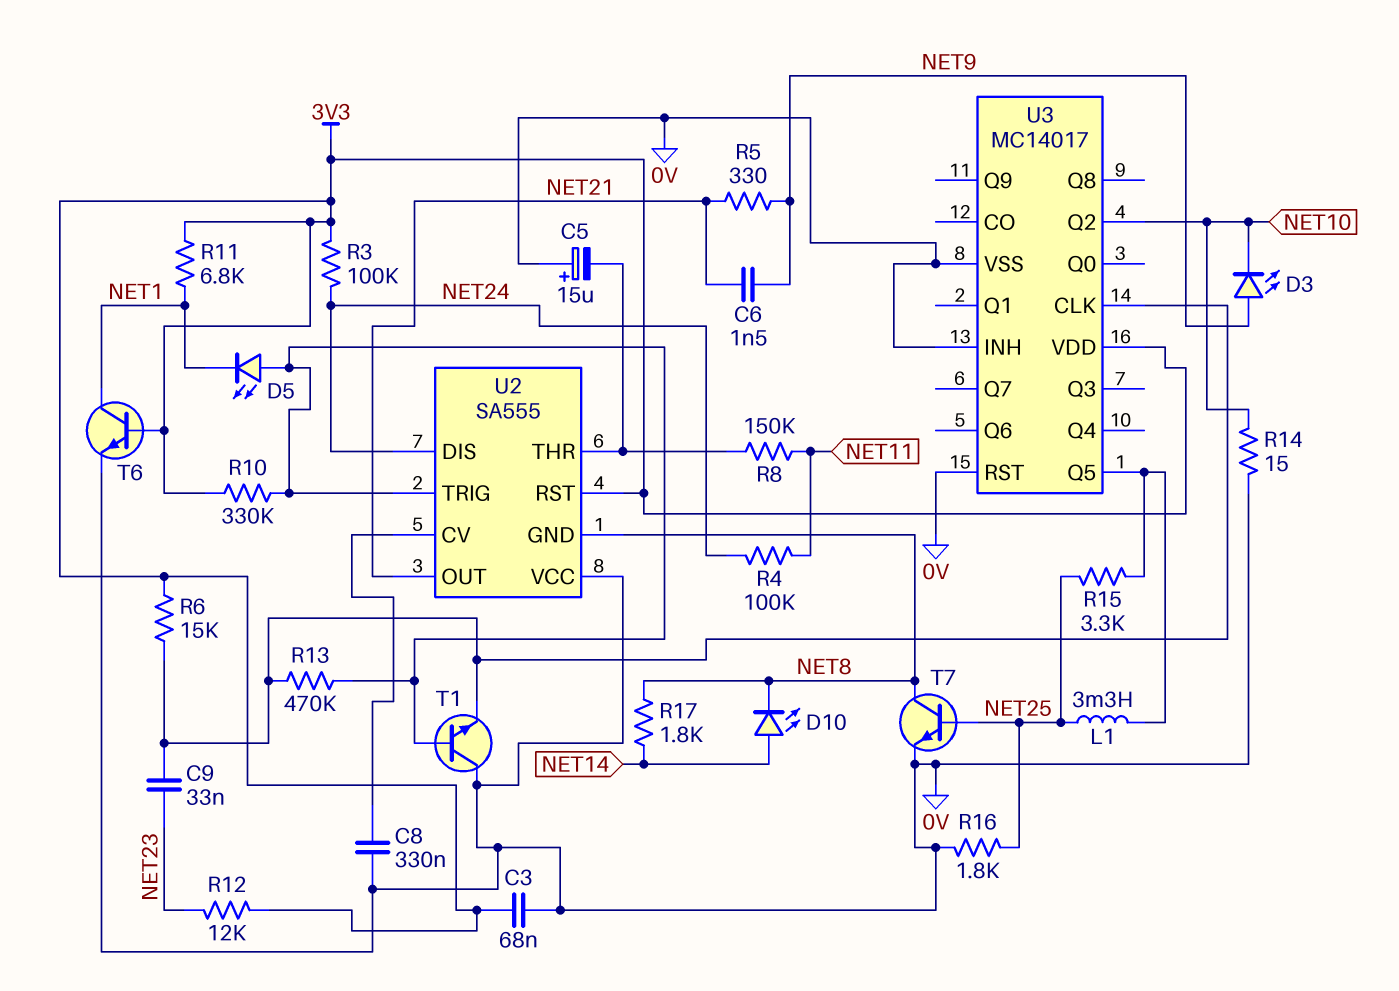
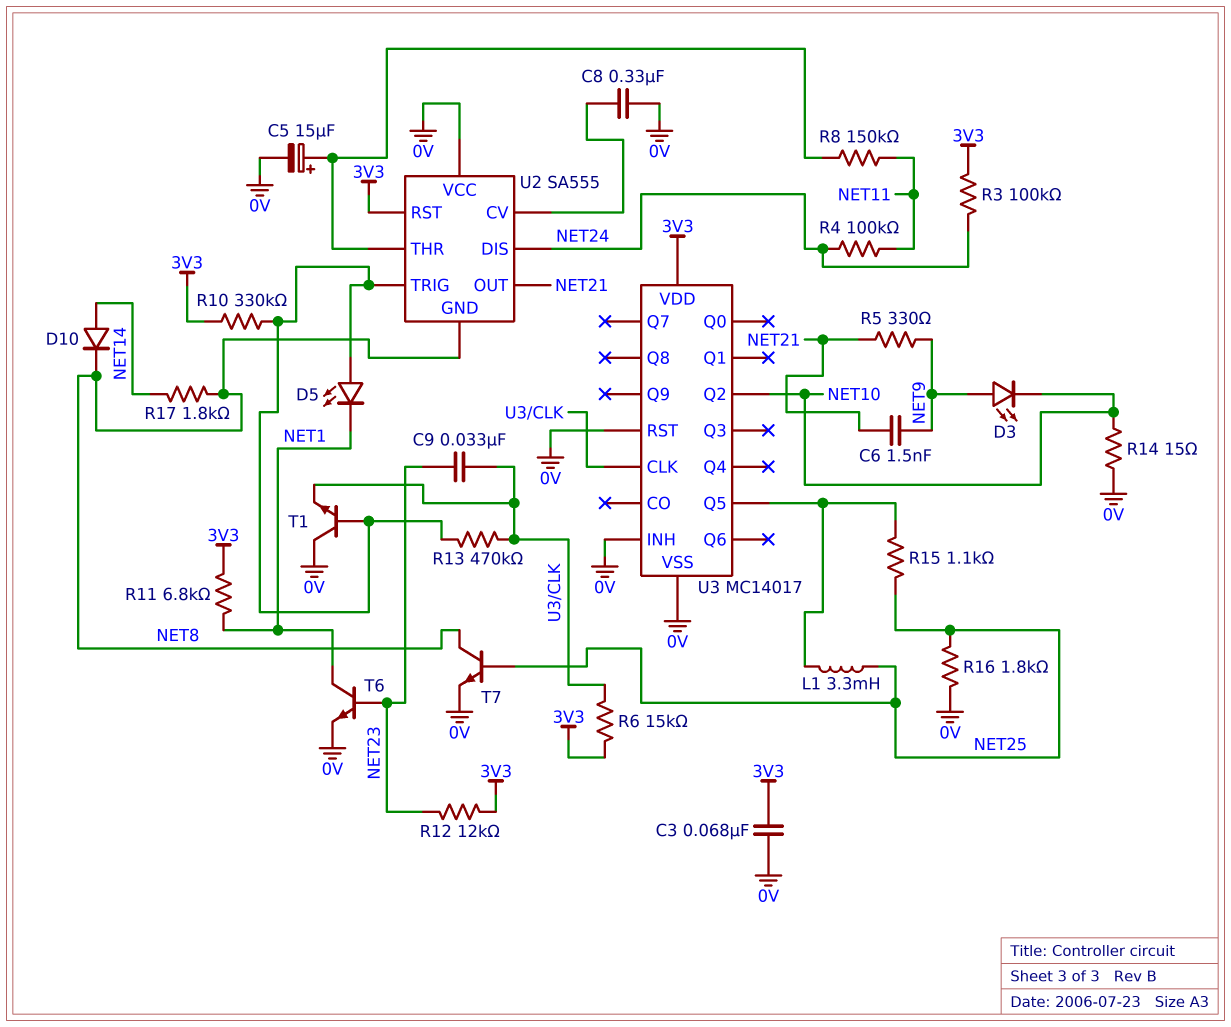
C5: 15uF (plus 0V, minus U2/THR) -> 15uF (plus U2/THR, minus 0V)
D10: LED (A NET14, K NET8) -> diode (A NET14, K NET8)
R15: 3.3k (NET25, U3/Q5) -> 1.1k (NET25, U3/Q5)
T6: NPN (B 3V3, C NET1, E 0V) -> NPN (B NET23, C NET1, E 0V)

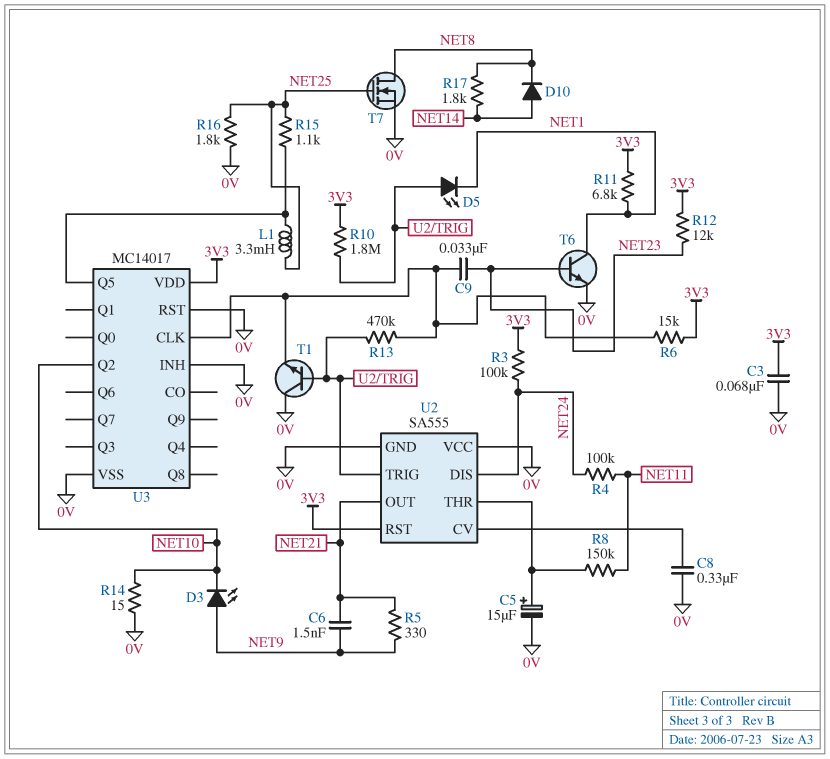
R10: 330k (3V3, U2/TRIG) -> 1.8M (3V3, U2/TRIG)
T7: NPN (B NET25, C NET8, E 0V) -> NMOS (G NET25, D NET8, S 0V)
U2 pin GND: NET8 -> 0V

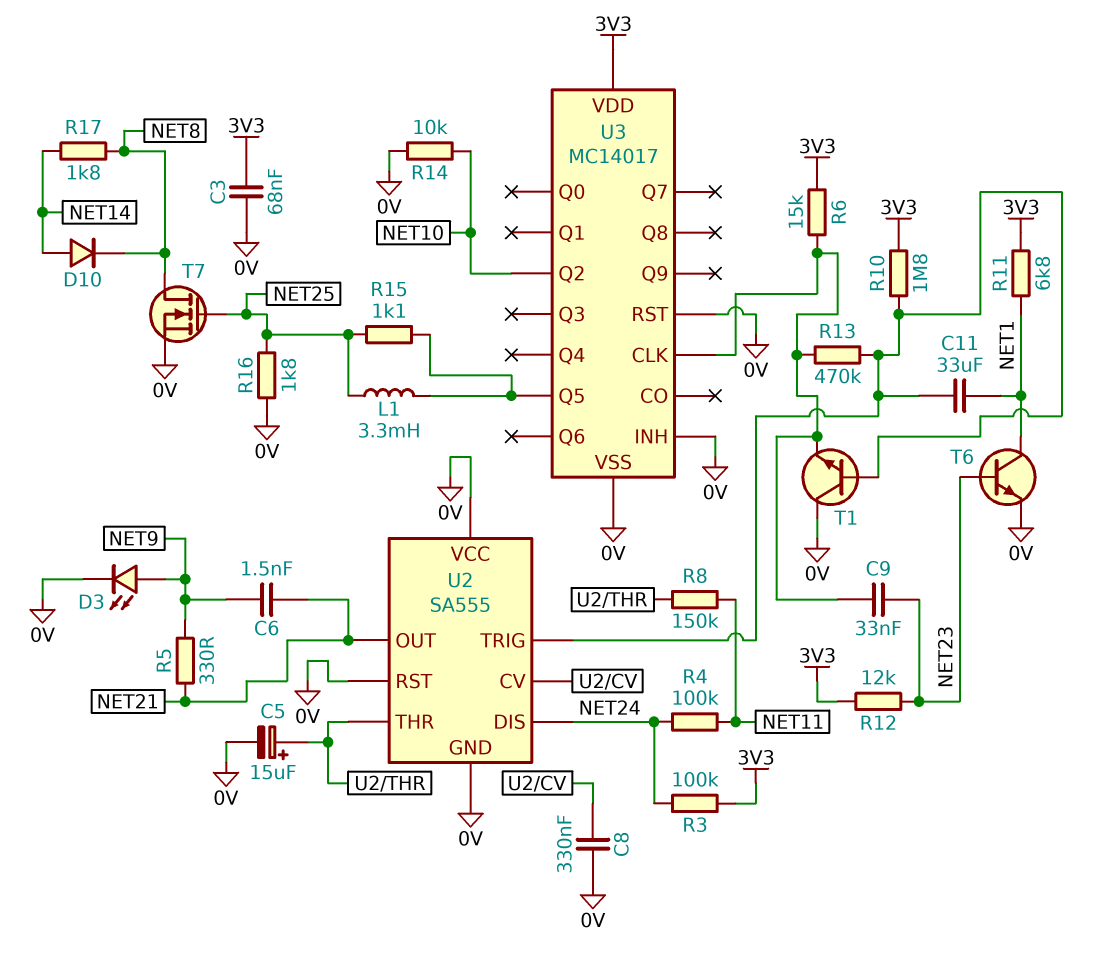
C11: none -> 33uF (NET1, U2/TRIG)
D3: LED (A NET9, K NET10) -> LED (A NET9, K 0V)
D5: LED (A U2/TRIG, K NET1) -> none
R14: 15 (0V, NET10) -> 10k (0V, NET10)
U2 pin RST: 3V3 -> 0V

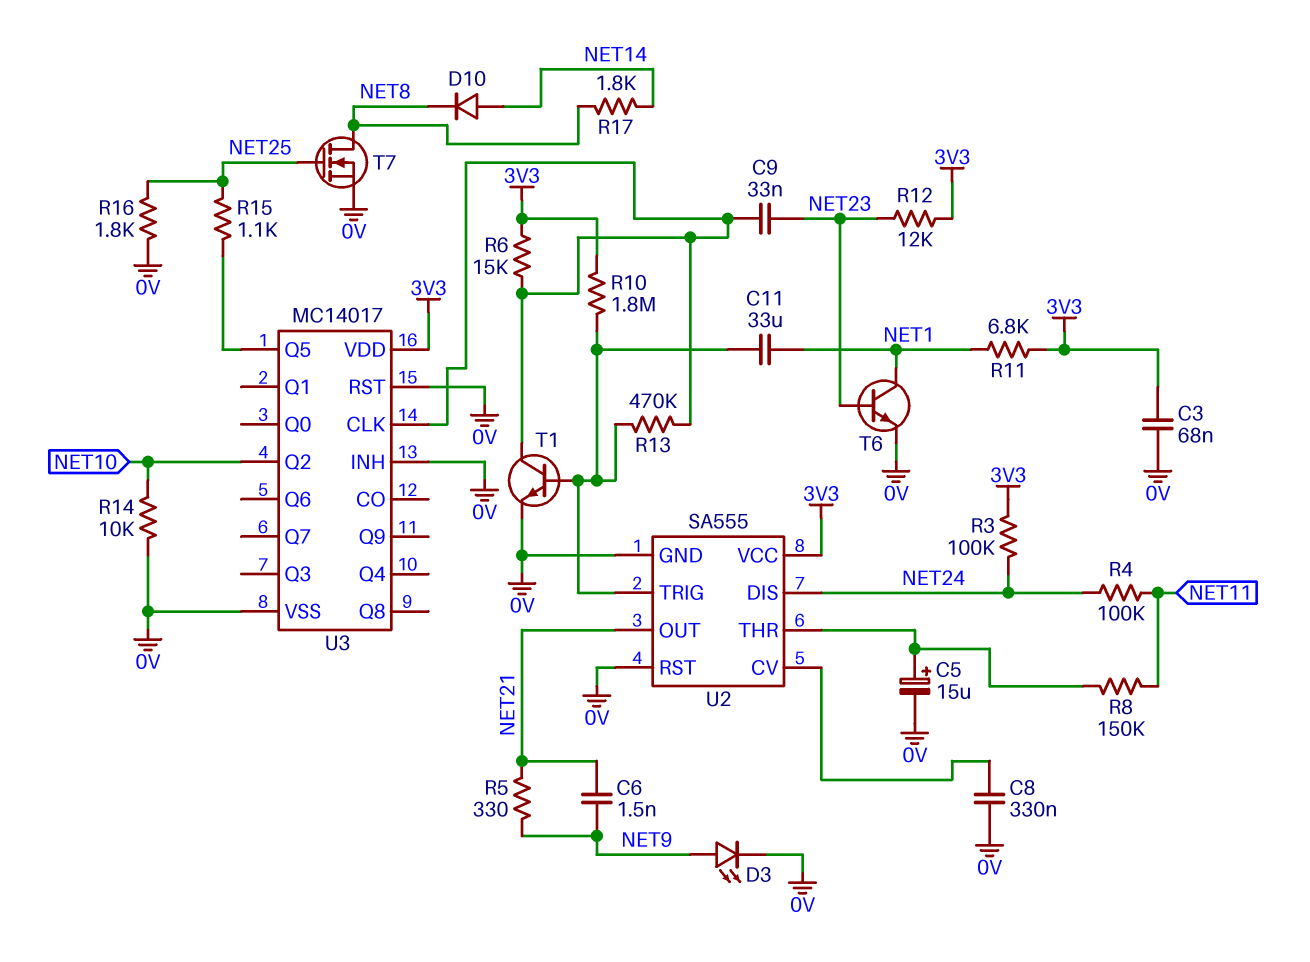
L1: 3.3mH (NET25, U3/Q5) -> none
T1: NPN (B U2/TRIG, C 0V, E U3/CLK) -> NPN (B U2/TRIG, C U3/CLK, E 0V)
U2 pin VCC: 0V -> 3V3

